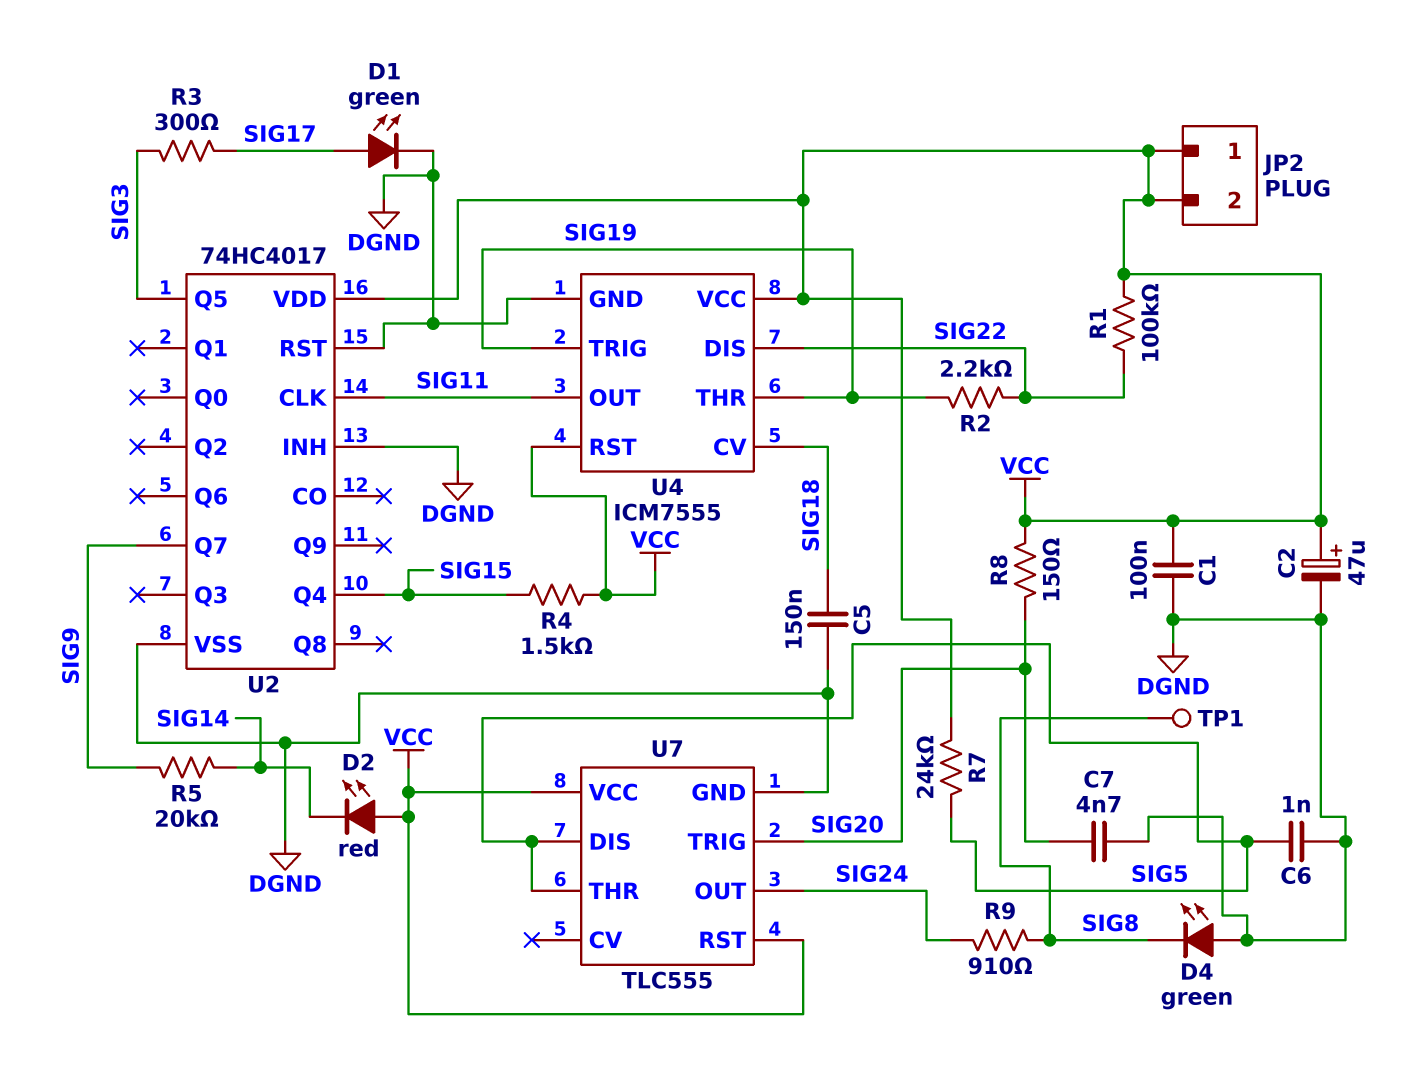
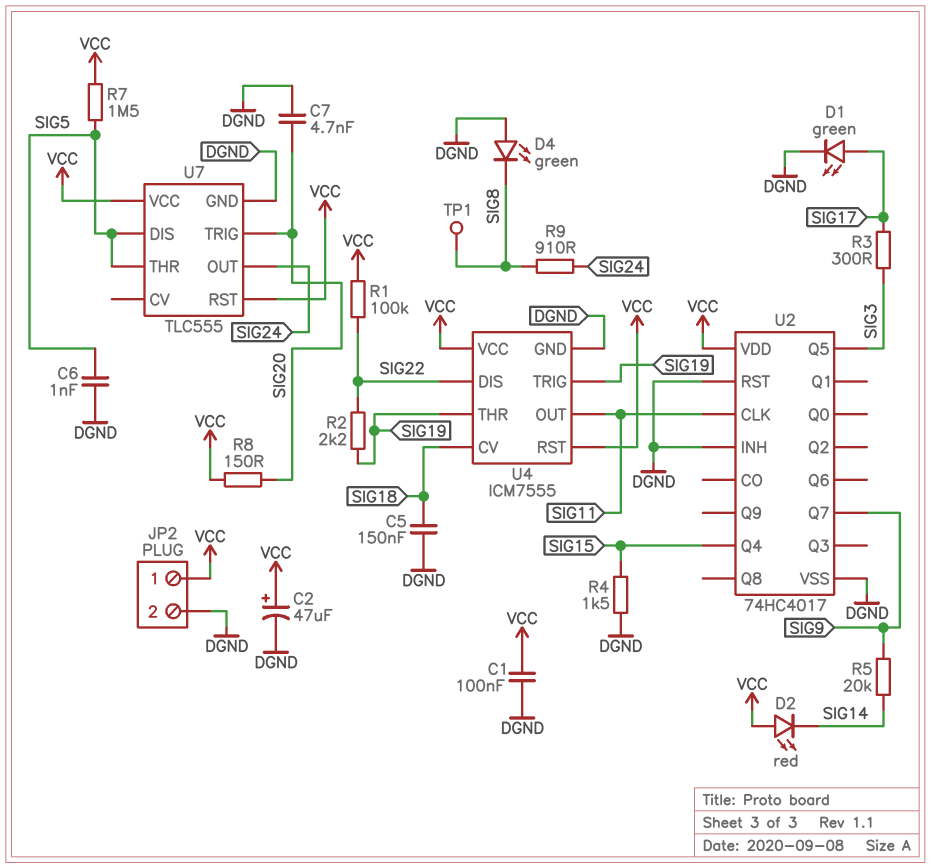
JP2 pin 2: VCC -> DGND
R4: 1.5k (SIG15, VCC) -> 1.5k (DGND, SIG15)
R7: 24k (SIG5, VCC) -> 1.5M (SIG5, VCC)

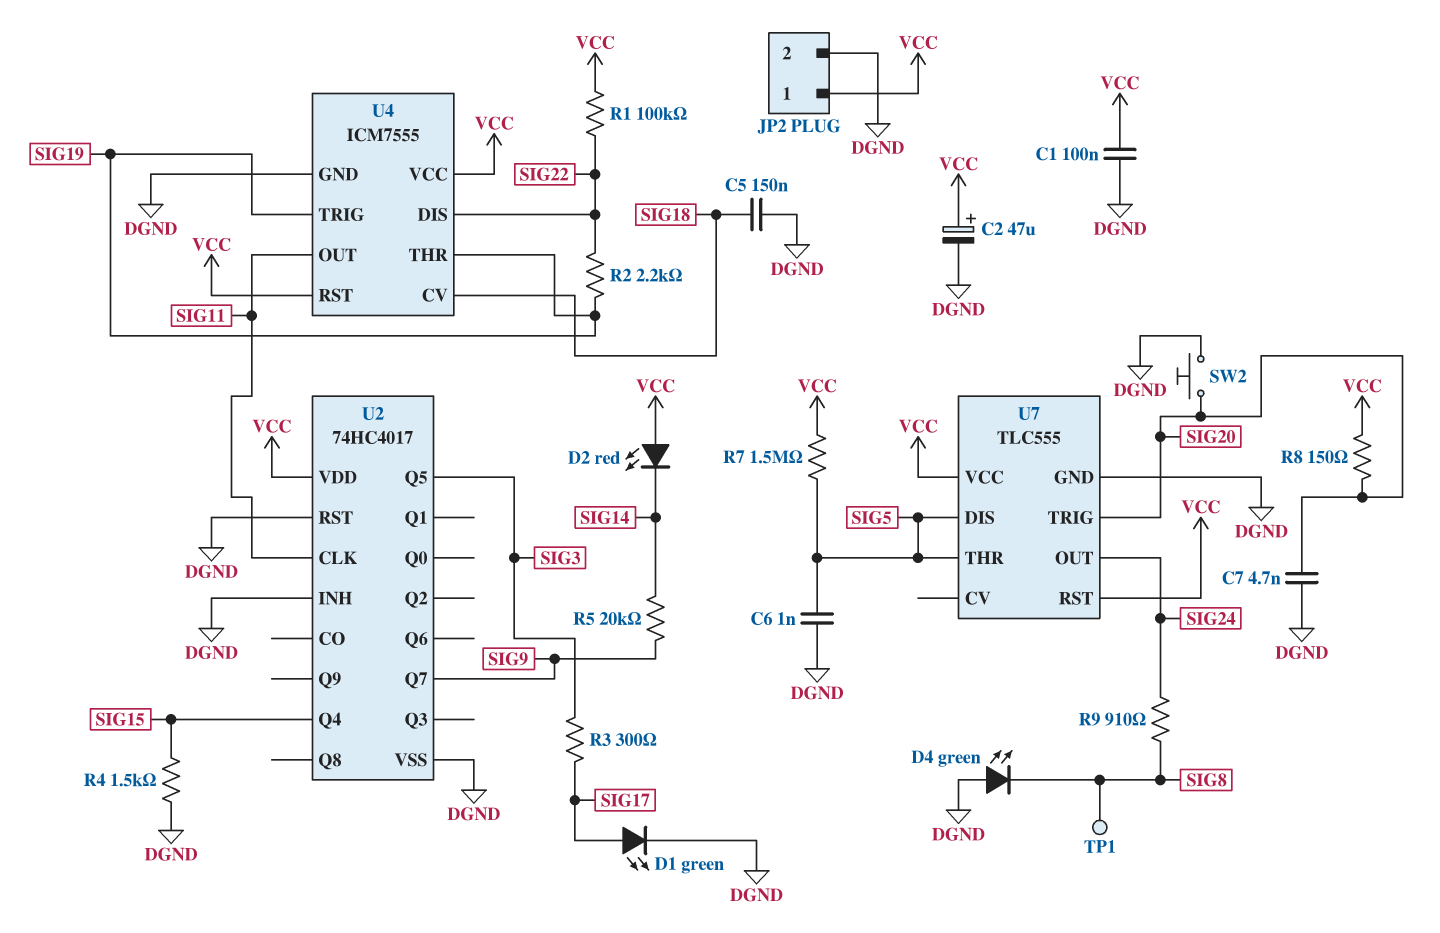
SW2: none -> button (DGND, SIG20)

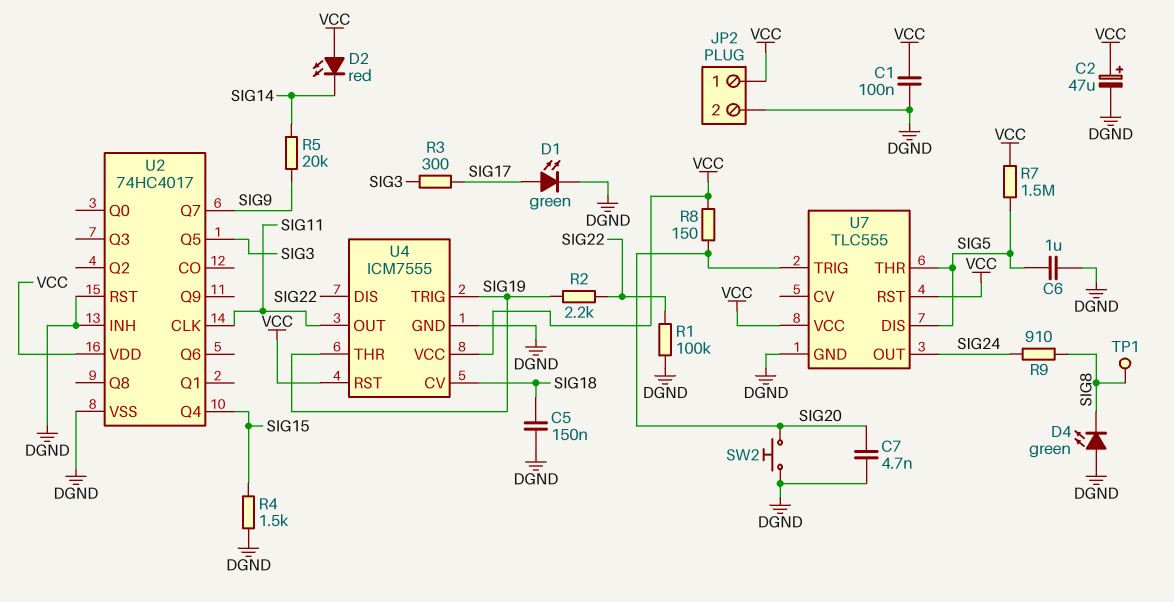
C6: 1nF (DGND, SIG5) -> 1uF (DGND, SIG5)
R1: 100k (SIG22, VCC) -> 100k (DGND, SIG22)

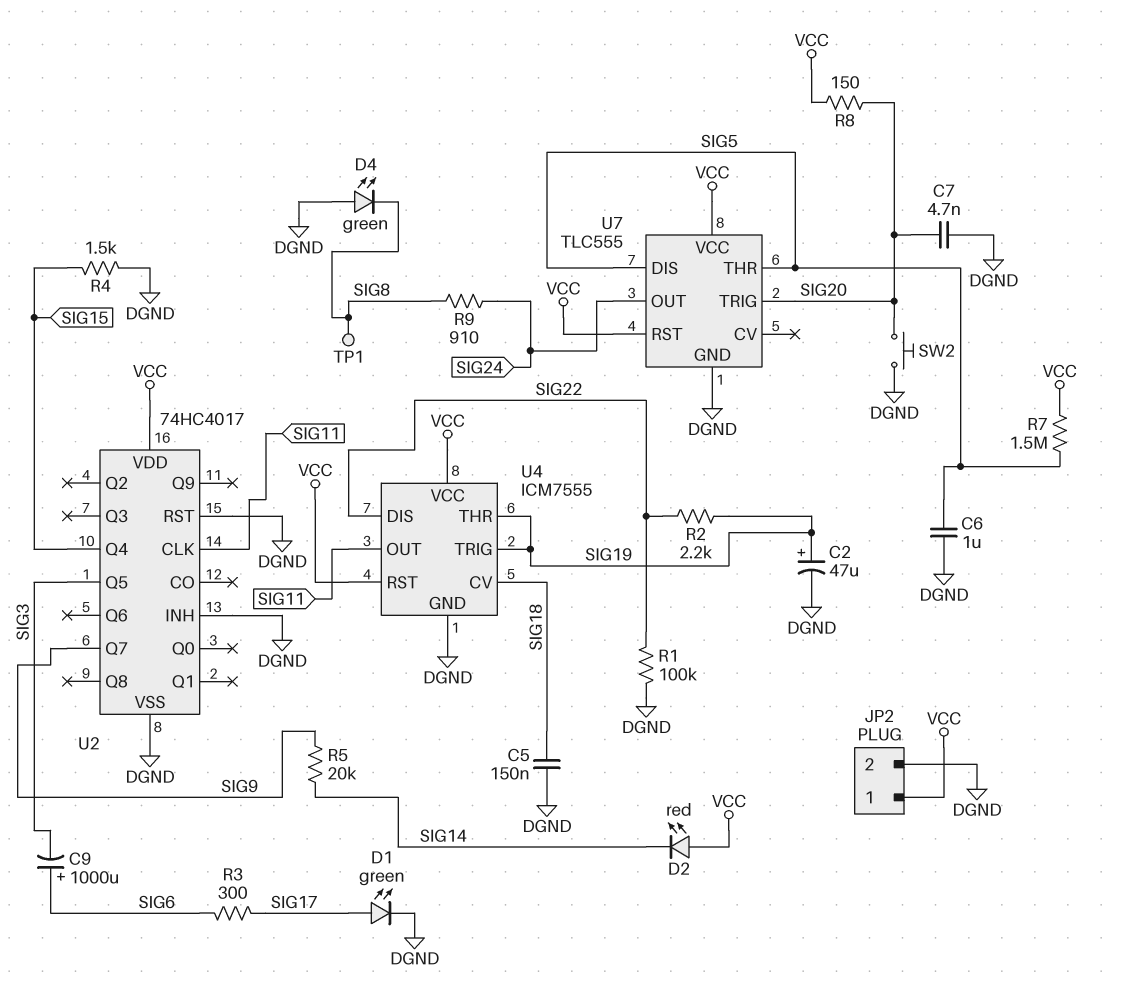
C1: 100nF (DGND, VCC) -> none
C2: 47uF (plus VCC, minus DGND) -> 47uF (plus SIG19, minus DGND)
C9: none -> 1000uF (plus SIG6, minus SIG3)
R3: 300 (SIG3, SIG17) -> 300 (SIG6, SIG17)

